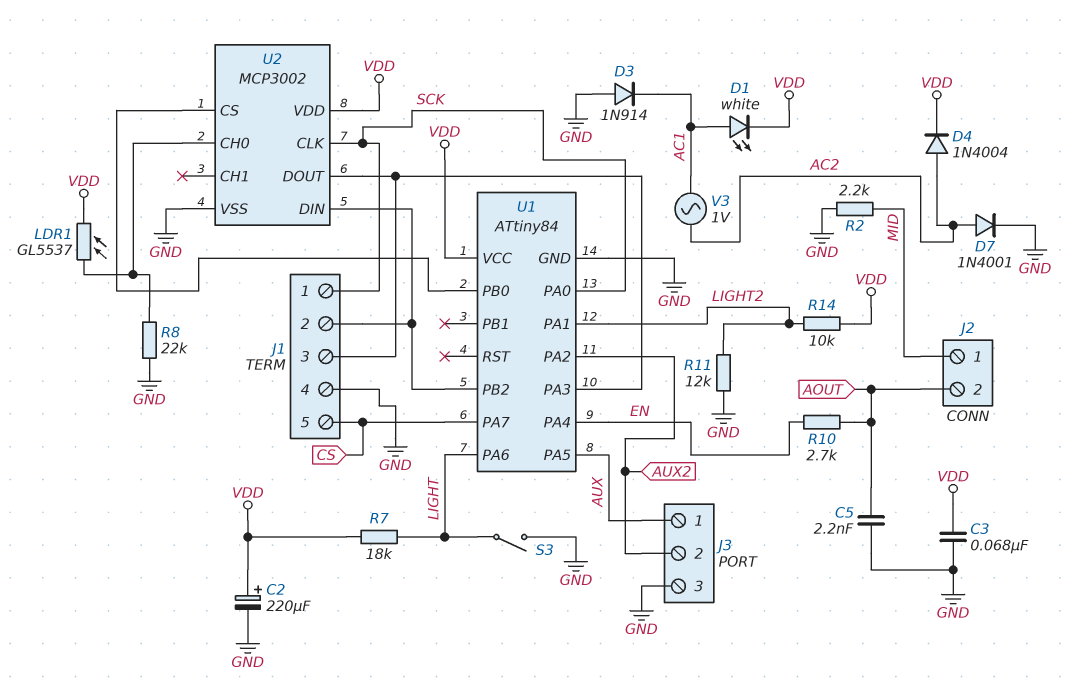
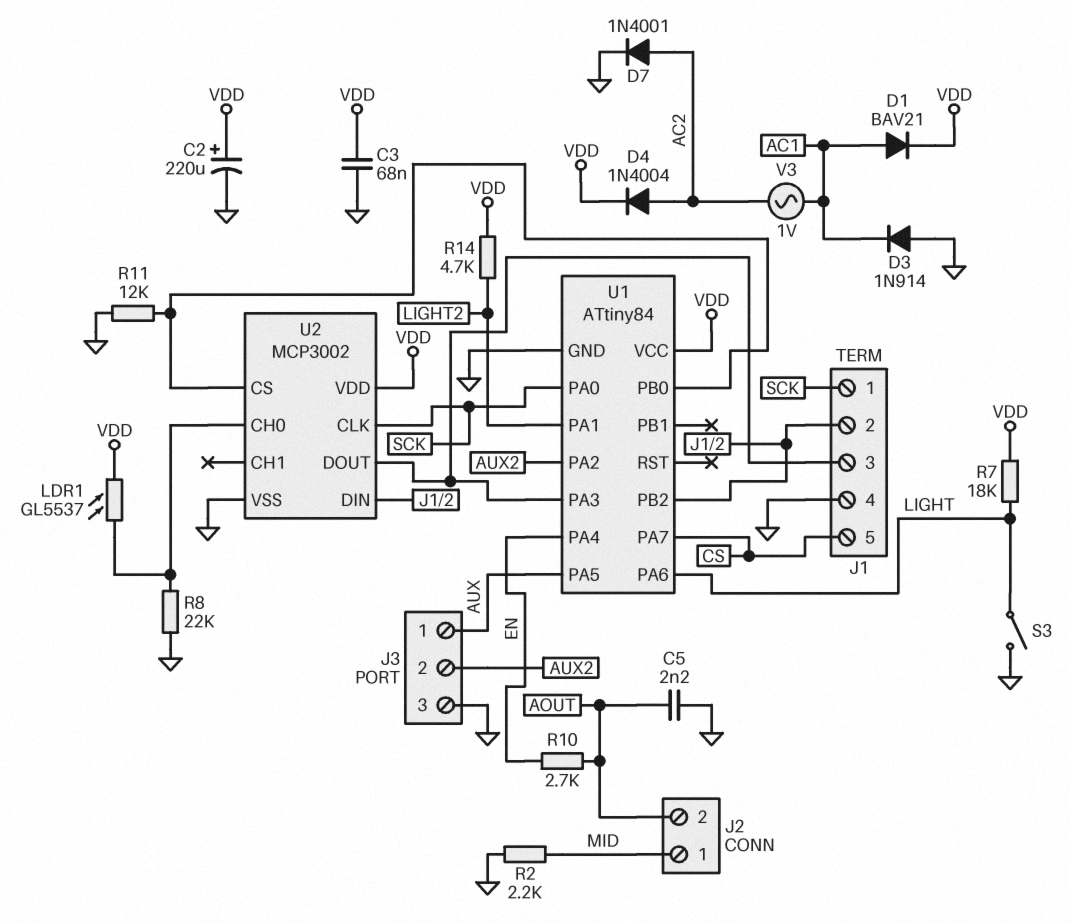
D1: LED white (A AC1, K VDD) -> diode BAV21 (A AC1, K VDD)
R11: 12k (GND, LIGHT2) -> 12k (GND, U1/PB0)
R14: 10k (LIGHT2, VDD) -> 4.7k (LIGHT2, VDD)

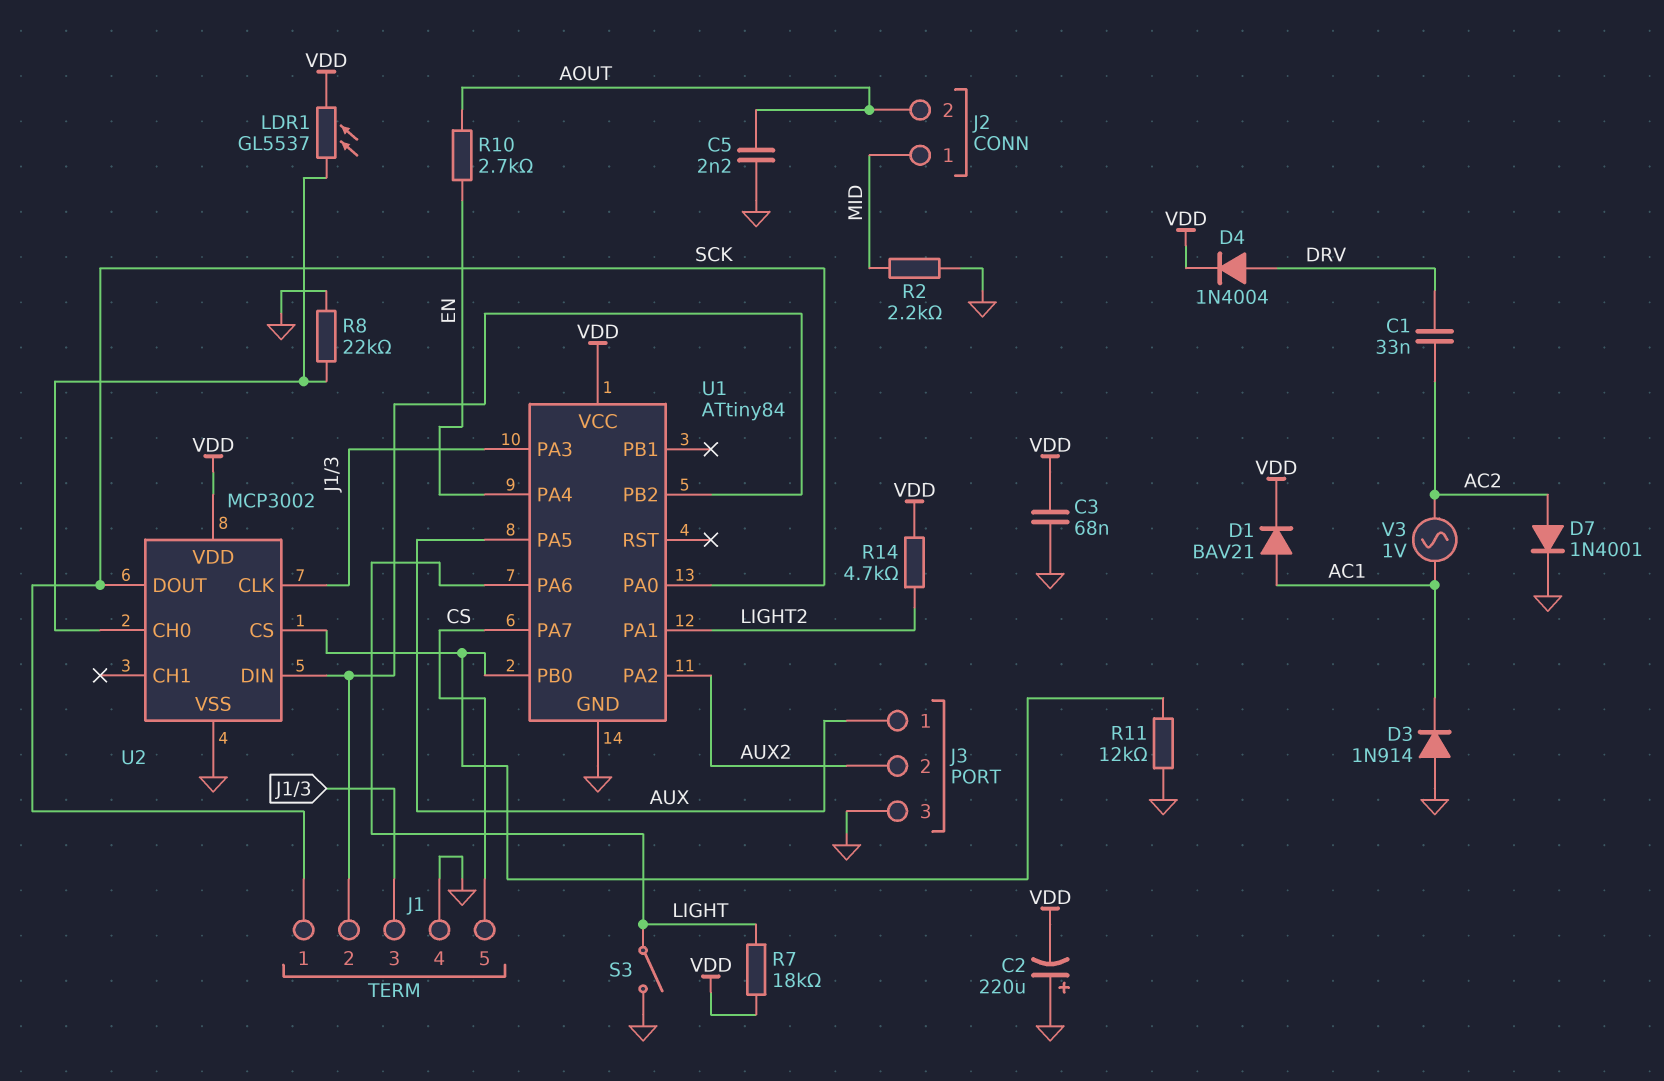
C1: none -> 33nF (AC2, DRV)
C2: 220uF (plus VDD, minus GND) -> 220uF (plus GND, minus VDD)
D4: diode 1N4004 (A AC2, K VDD) -> diode 1N4004 (A DRV, K VDD)
U2 pin CLK: SCK -> J1/3
U2 pin DOUT: J1/3 -> SCK

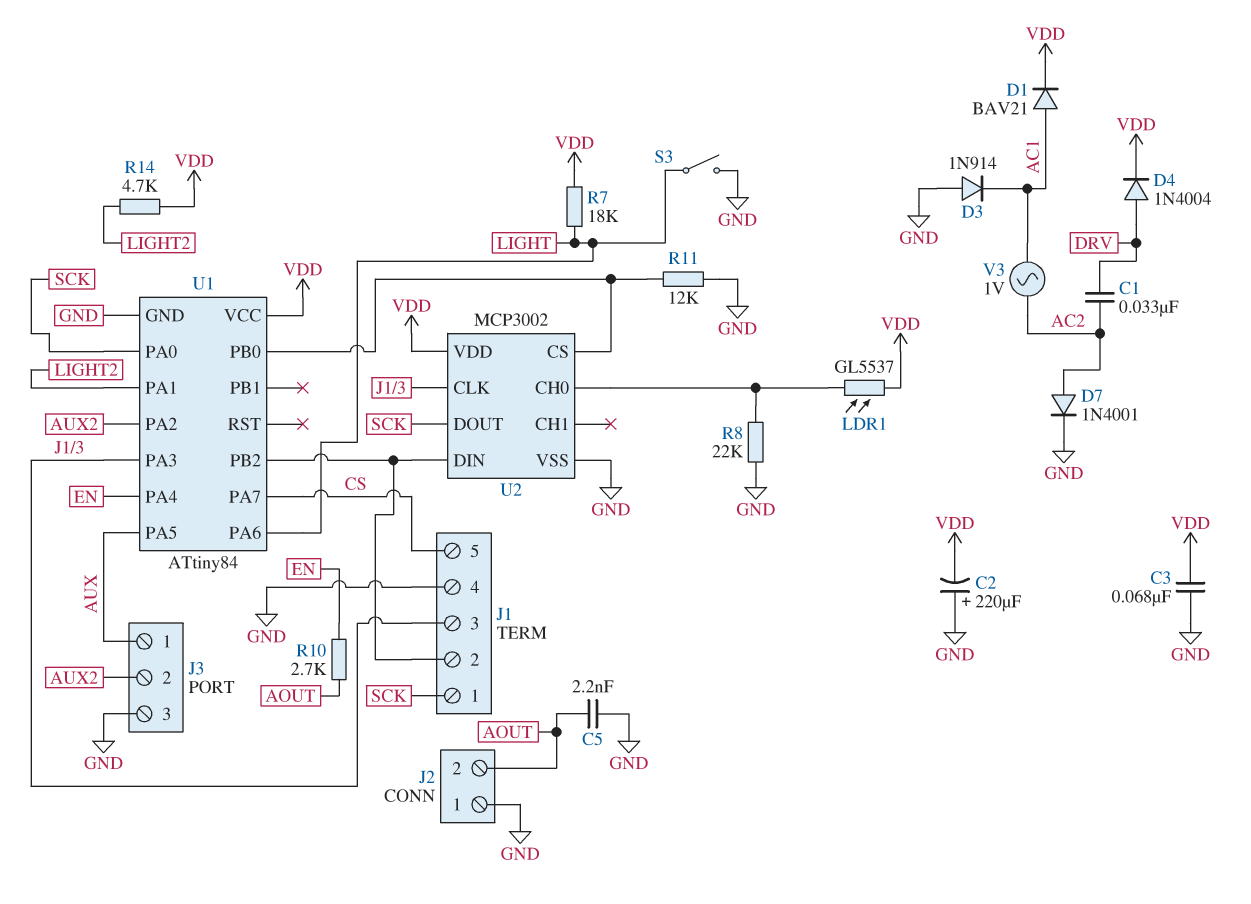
J2 pin 1: MID -> GND
R2: 2.2k (GND, MID) -> none

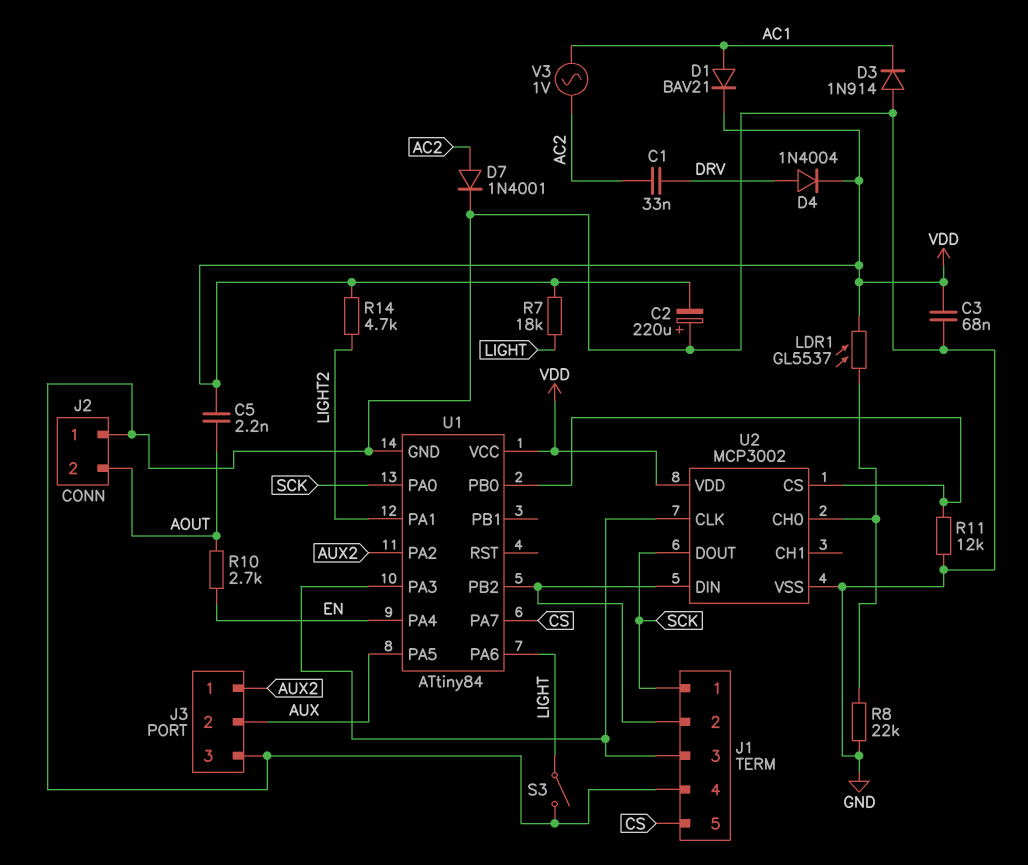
C5: 2.2nF (AOUT, GND) -> 2.2nF (AOUT, VDD)
J3 pin 1: AUX -> AUX2
J3 pin 2: AUX2 -> AUX

